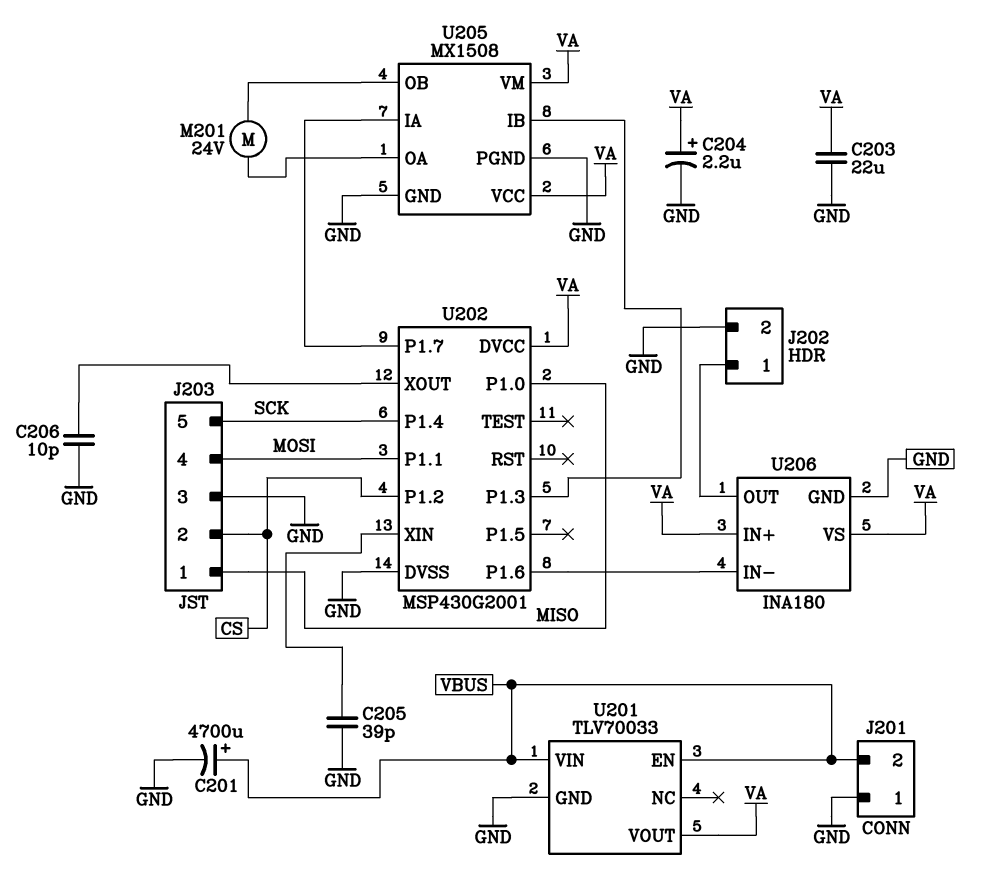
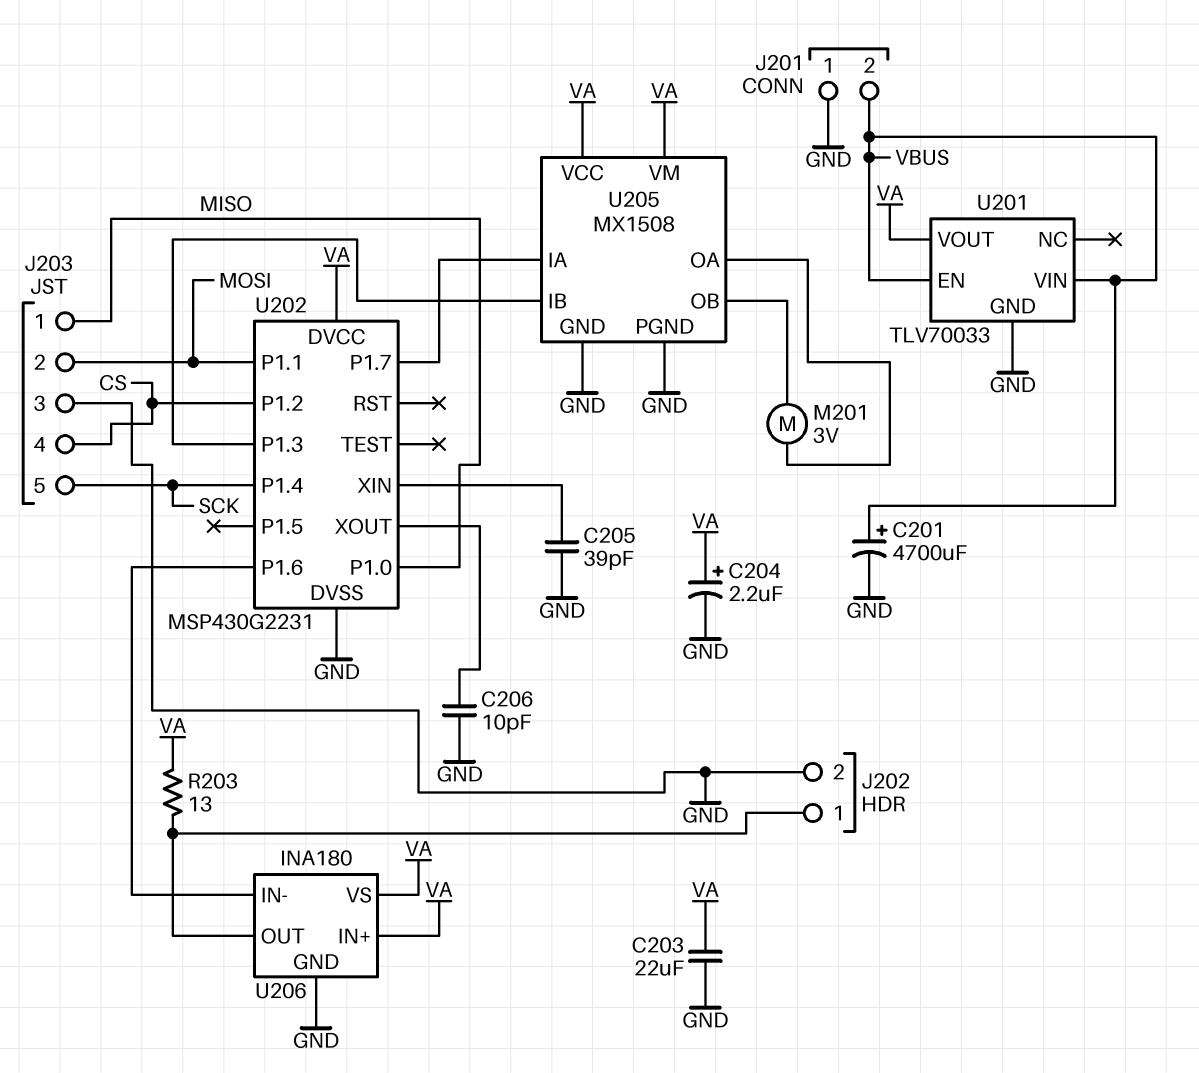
J203 pin 2: CS -> MOSI
J203 pin 4: MOSI -> CS
M201: motor 24V (U205/OA, U205/OB) -> motor 3V (U205/OA, U205/OB)
R203: none -> 13 (J202/1, VA)
U202: MSP430G2001 -> MSP430G2231

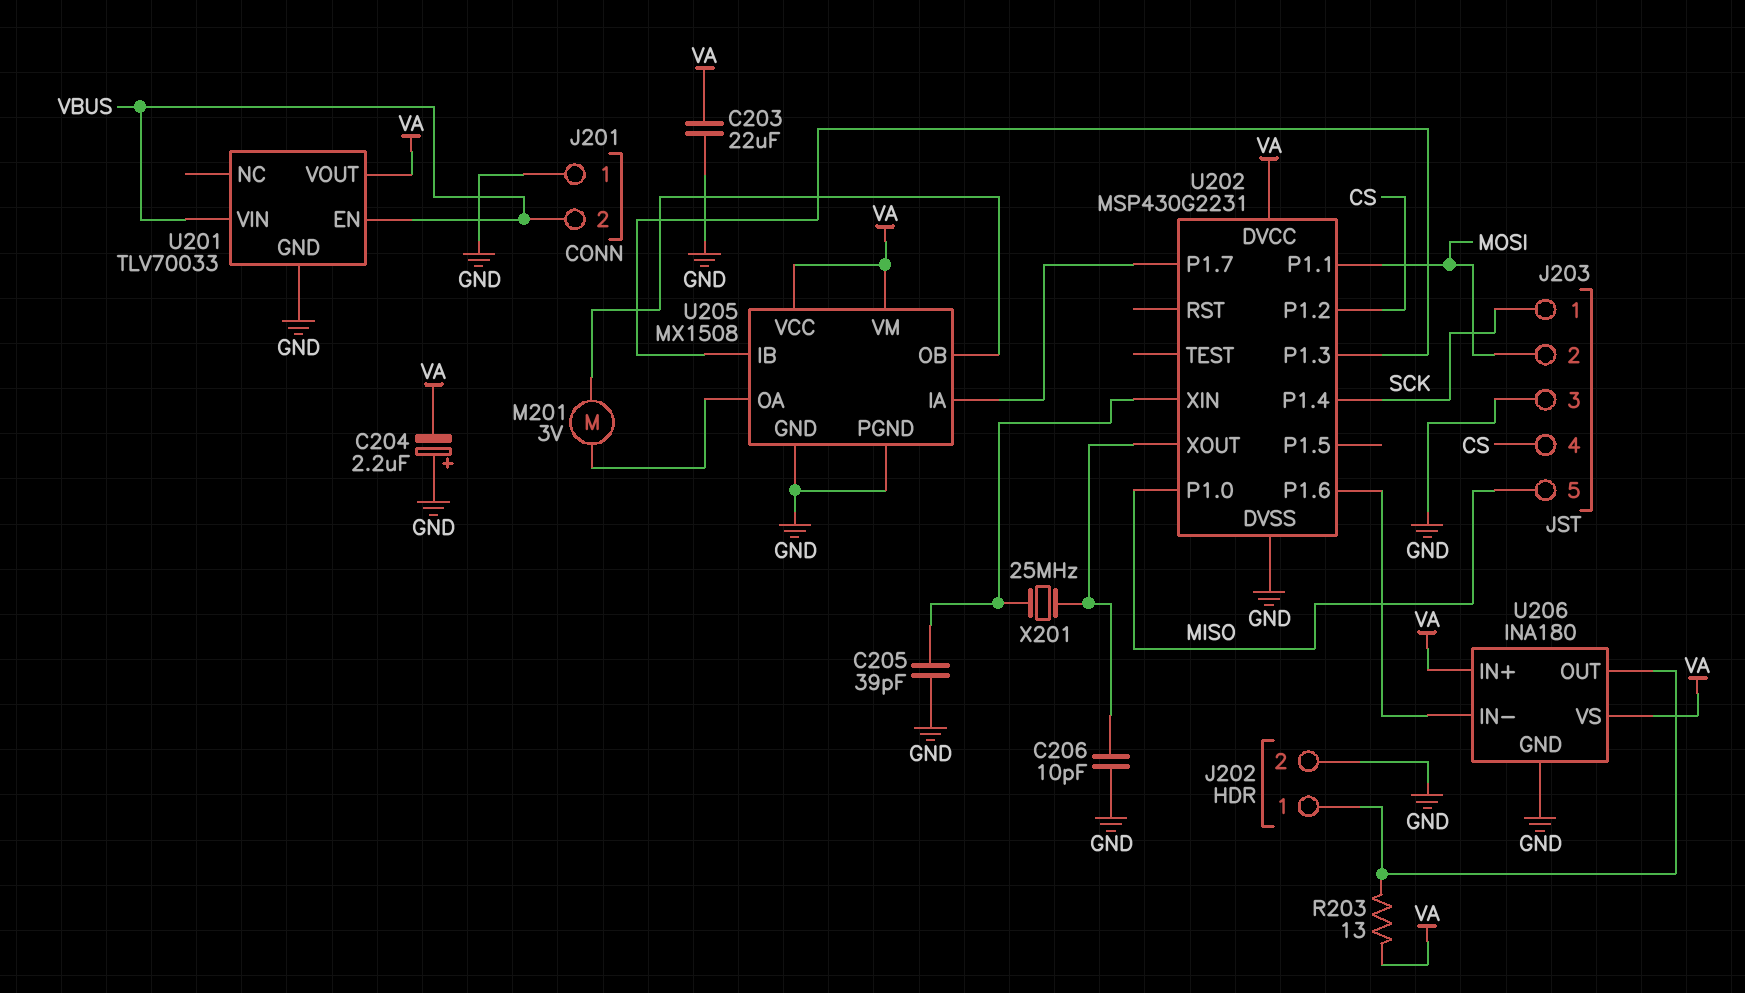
C201: 4700uF (plus VBUS, minus GND) -> none
C204: 2.2uF (plus VA, minus GND) -> 2.2uF (plus GND, minus VA)
J203 pin 1: MISO -> SCK
J203 pin 5: SCK -> MISO
X201: none -> 25MHz (U202/XIN, U202/XOUT)

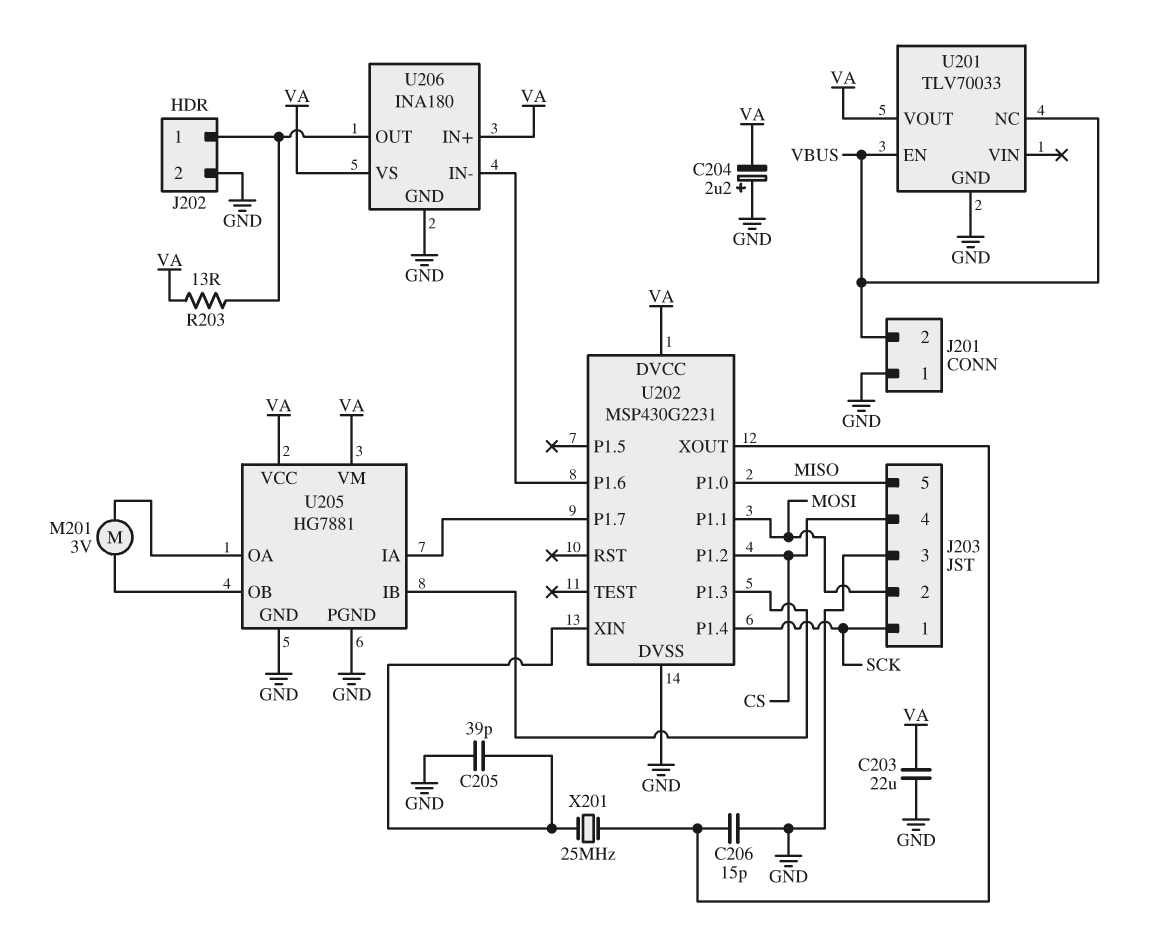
C206: 10pF (GND, U202/XOUT) -> 15pF (GND, U202/XOUT)
U201 pin NC: none -> VBUS
U201 pin VIN: VBUS -> none
U205: MX1508 -> HG7881

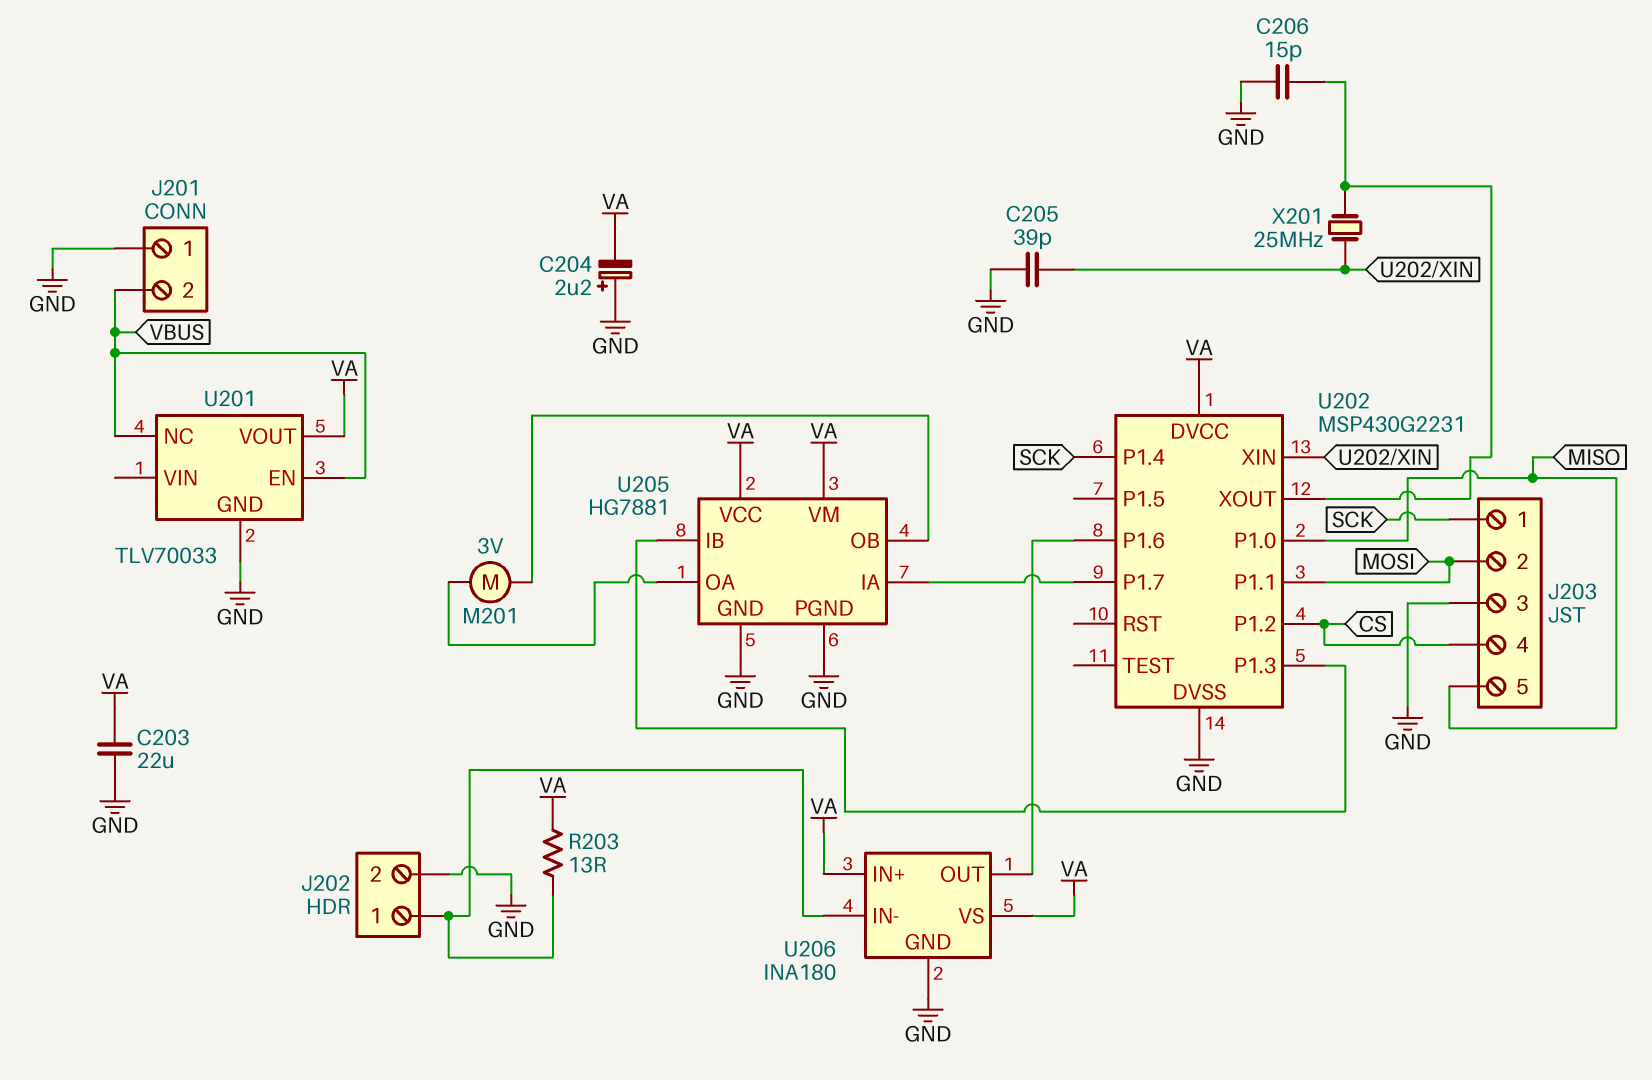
U206 pin IN-: U202/P1.6 -> J202/1
U206 pin OUT: J202/1 -> U202/P1.6

